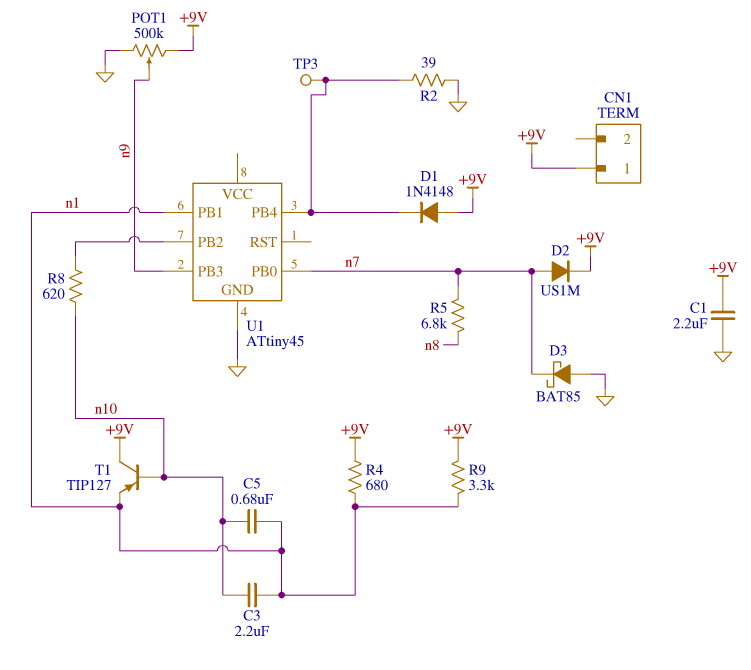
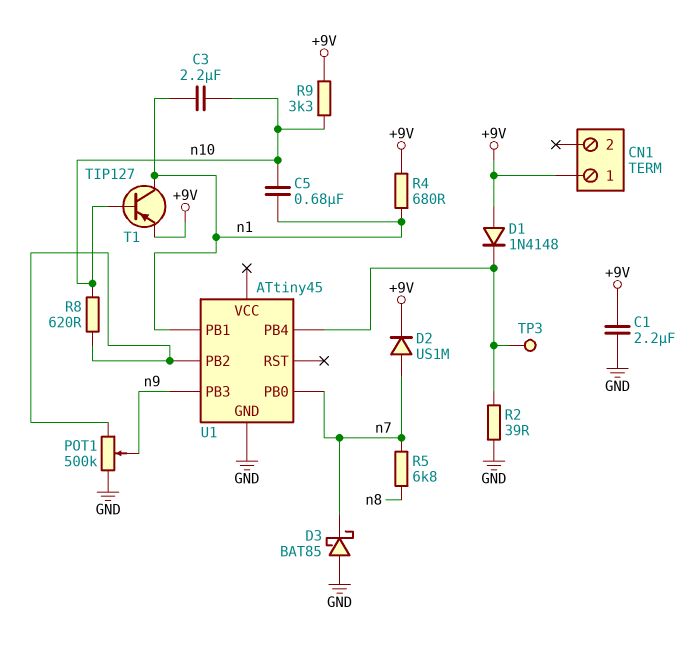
POT1: 500k (+9V, GND, wiper n9) -> 500k (GND, U1/PB2, wiper n9)
R9: 3.3k (+9V, n1) -> 3.3k (+9V, n10)
T1: PNP TIP127 (B n10, C +9V, E n1) -> PNP TIP127 (B n10, C n1, E +9V)

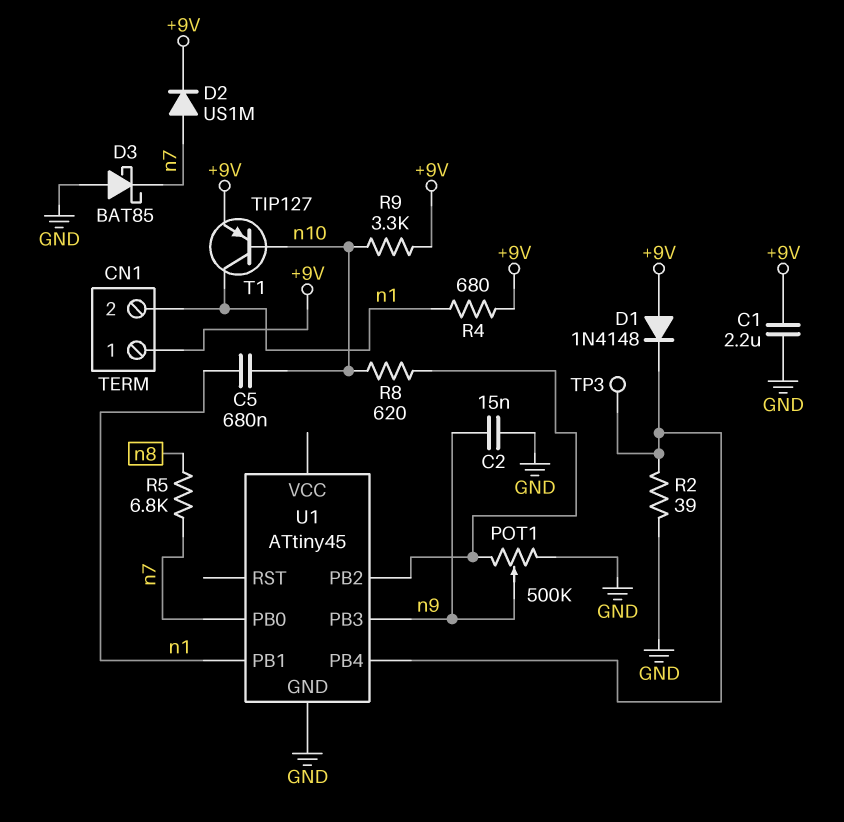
C2: none -> 15nF (GND, n9)
C3: 2.2uF (n1, n10) -> none
CN1 pin 2: none -> n1

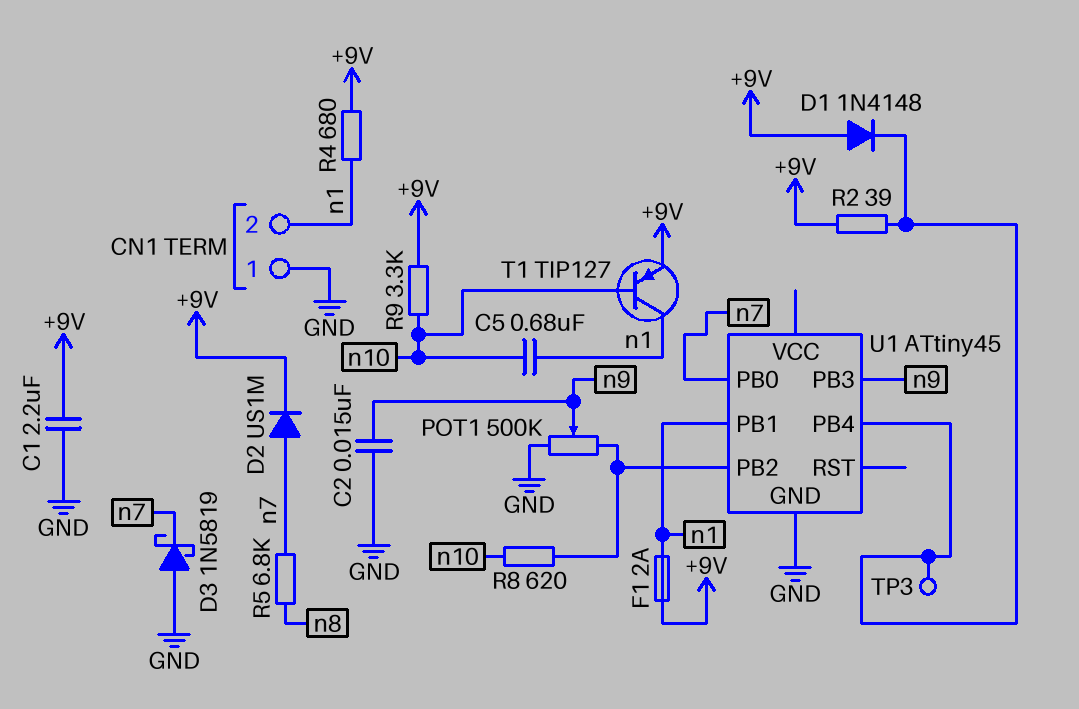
CN1 pin 1: +9V -> GND
D3: schottky BAT85 (A GND, K n7) -> schottky 1N5819 (A GND, K n7)
F1: none -> 2A (+9V, n1)
R2: 39 (GND, U1/PB4) -> 39 (+9V, U1/PB4)

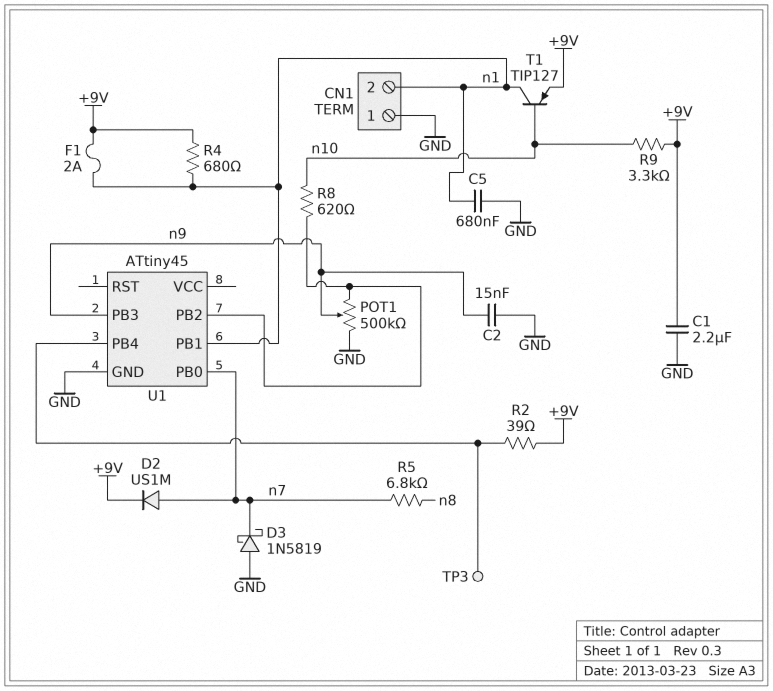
C5: 680nF (n1, n10) -> 680nF (GND, n1)
D1: diode 1N4148 (A +9V, K U1/PB4) -> none

